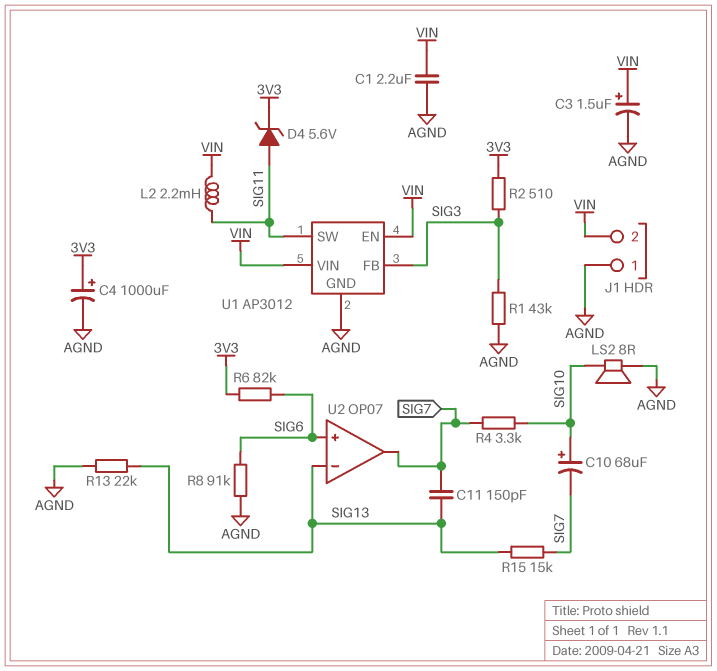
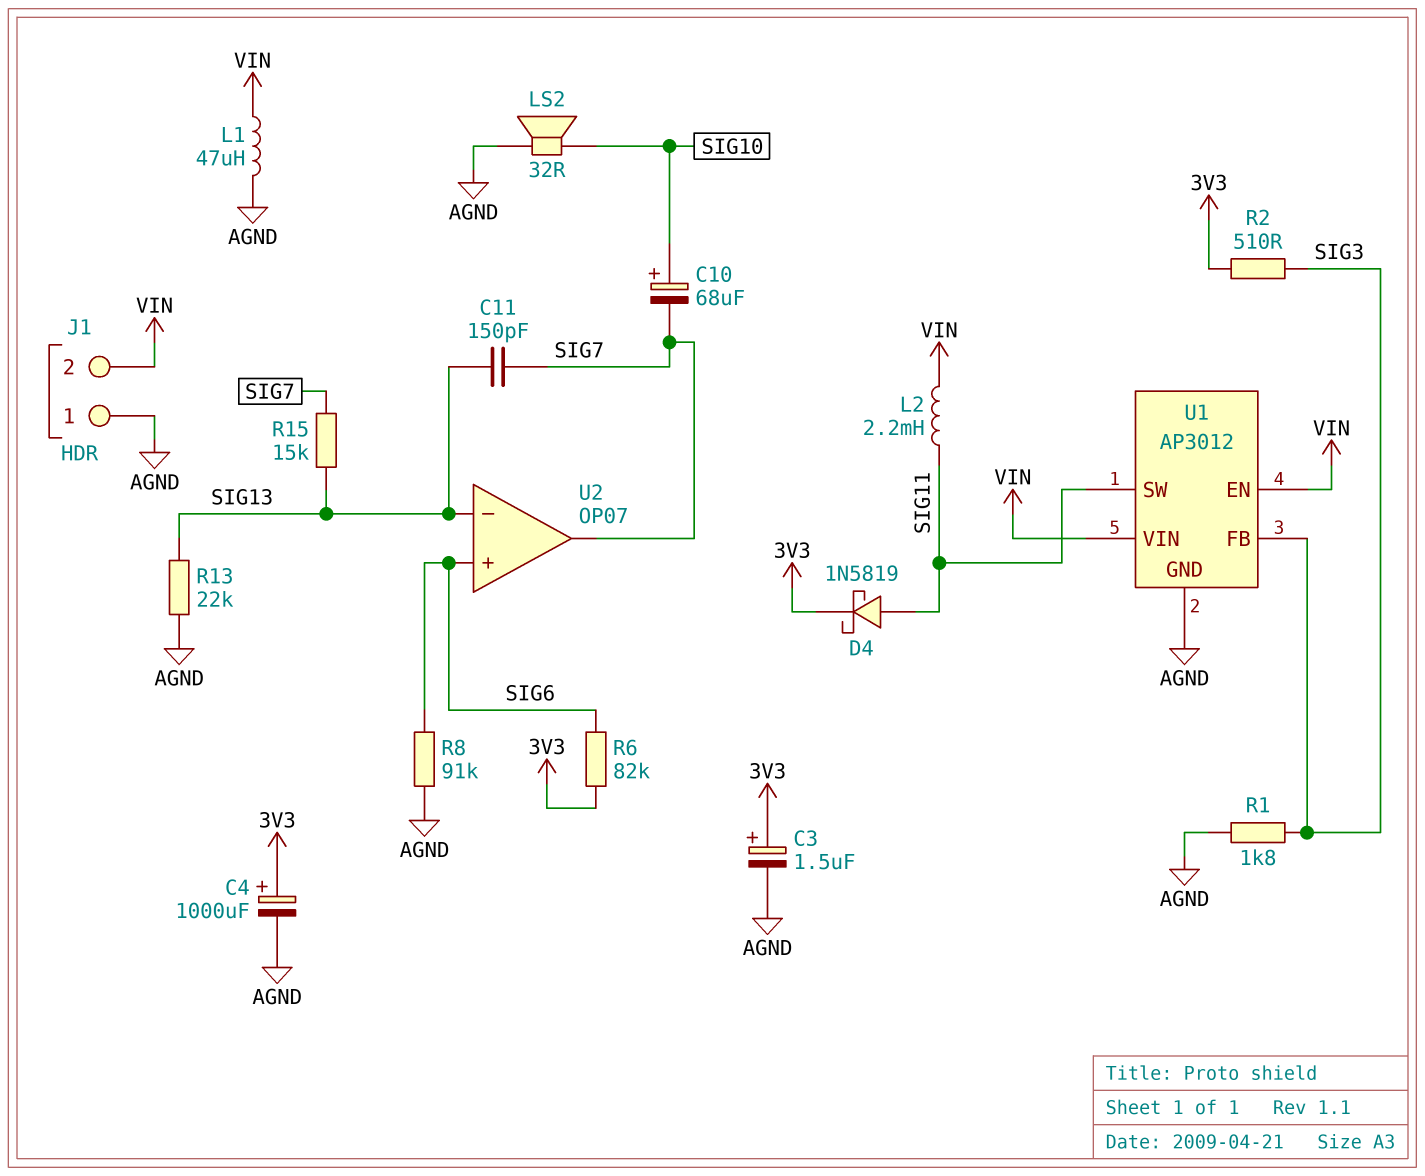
C1: 2.2uF (AGND, VIN) -> none
C3: 1.5uF (plus VIN, minus AGND) -> 1.5uF (plus 3V3, minus AGND)
D4: zener 5.6V (A SIG11, K 3V3) -> schottky 1N5819 (A SIG11, K 3V3)
L1: none -> 47uH (AGND, VIN)
LS2: speaker 8R (AGND, SIG10) -> speaker 32R (AGND, SIG10)
R1: 43k (AGND, SIG3) -> 1.8k (AGND, SIG3)
R4: 3.3k (SIG7, SIG10) -> none

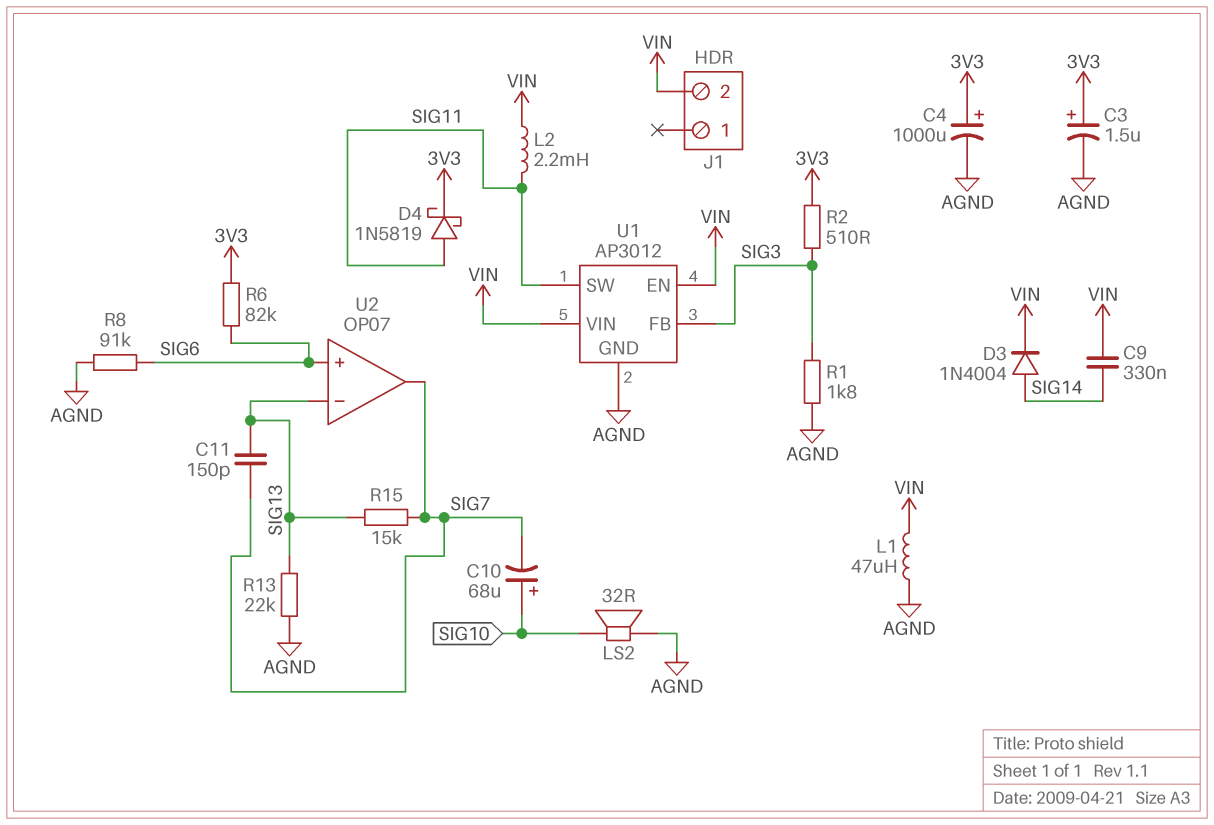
C9: none -> 330nF (SIG14, VIN)
D3: none -> diode 1N4004 (A SIG14, K VIN)
J1 pin 1: AGND -> none

